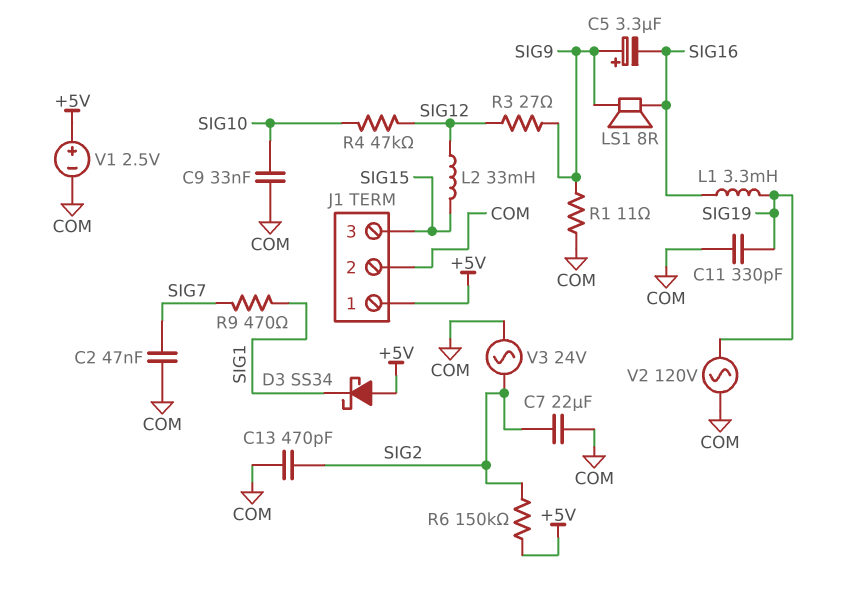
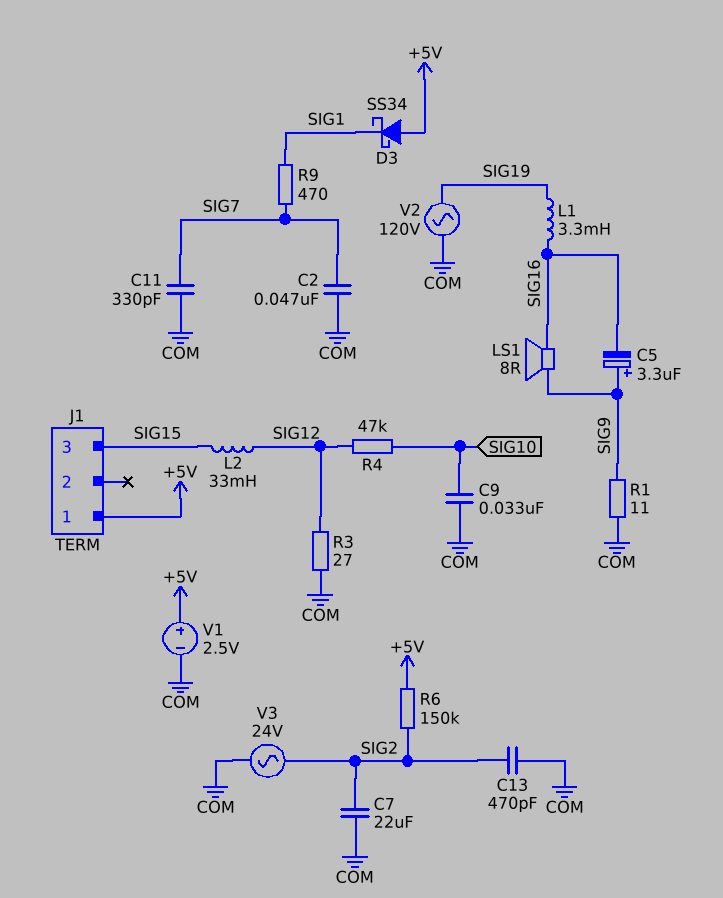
C11: 330pF (COM, SIG19) -> 330pF (COM, SIG7)
J1 pin 2: COM -> none
R3: 27 (SIG9, SIG12) -> 27 (COM, SIG12)

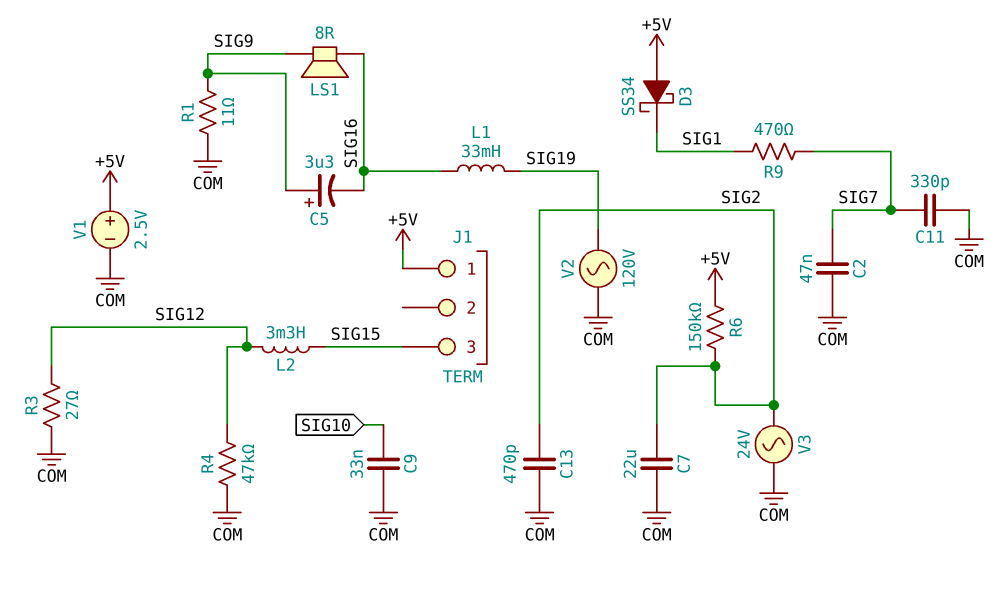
L1: 3.3mH (SIG16, SIG19) -> 33mH (SIG16, SIG19)
L2: 33mH (SIG12, SIG15) -> 3.3mH (SIG12, SIG15)
R4: 47k (SIG10, SIG12) -> 47k (COM, SIG12)

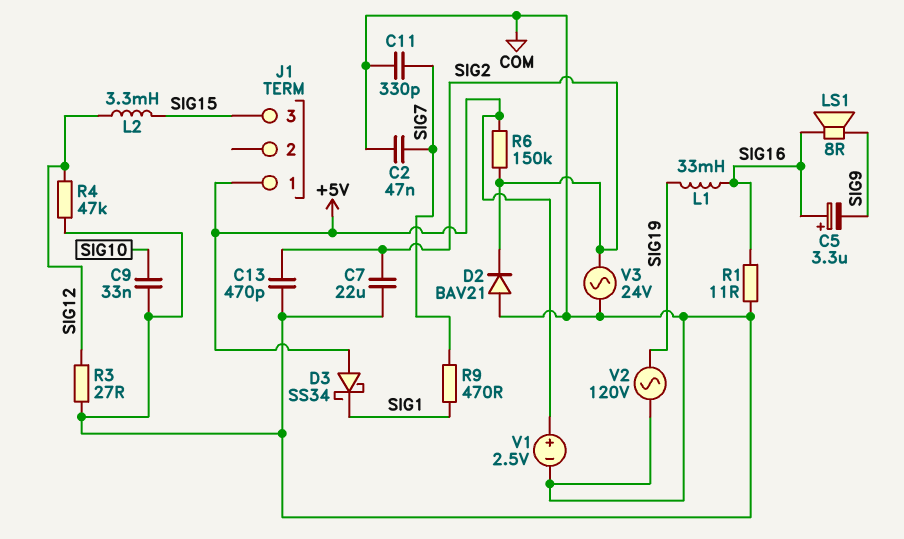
C5: 3.3uF (plus SIG9, minus SIG16) -> 3.3uF (plus SIG16, minus SIG9)
D2: none -> diode BAV21 (A COM, K SIG2)
R1: 11 (COM, SIG9) -> 11 (COM, SIG16)

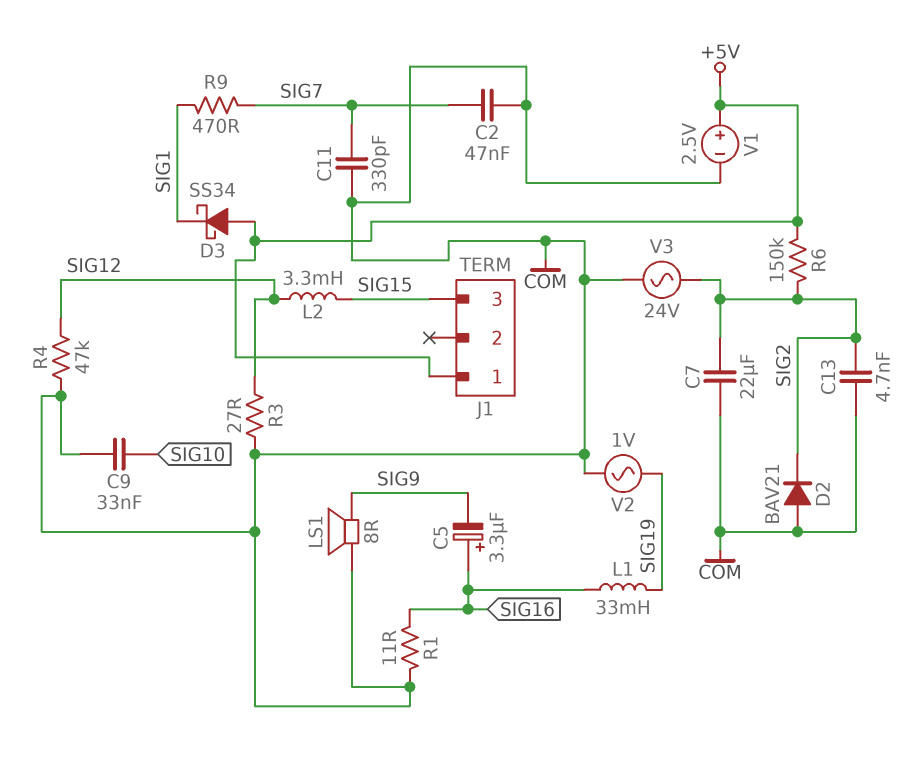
C13: 470pF (COM, SIG2) -> 4.7nF (COM, SIG2)
LS1: speaker 8R (SIG9, SIG16) -> speaker 8R (COM, SIG9)
V2: AC 120V (COM, SIG19) -> AC 1V (COM, SIG19)

